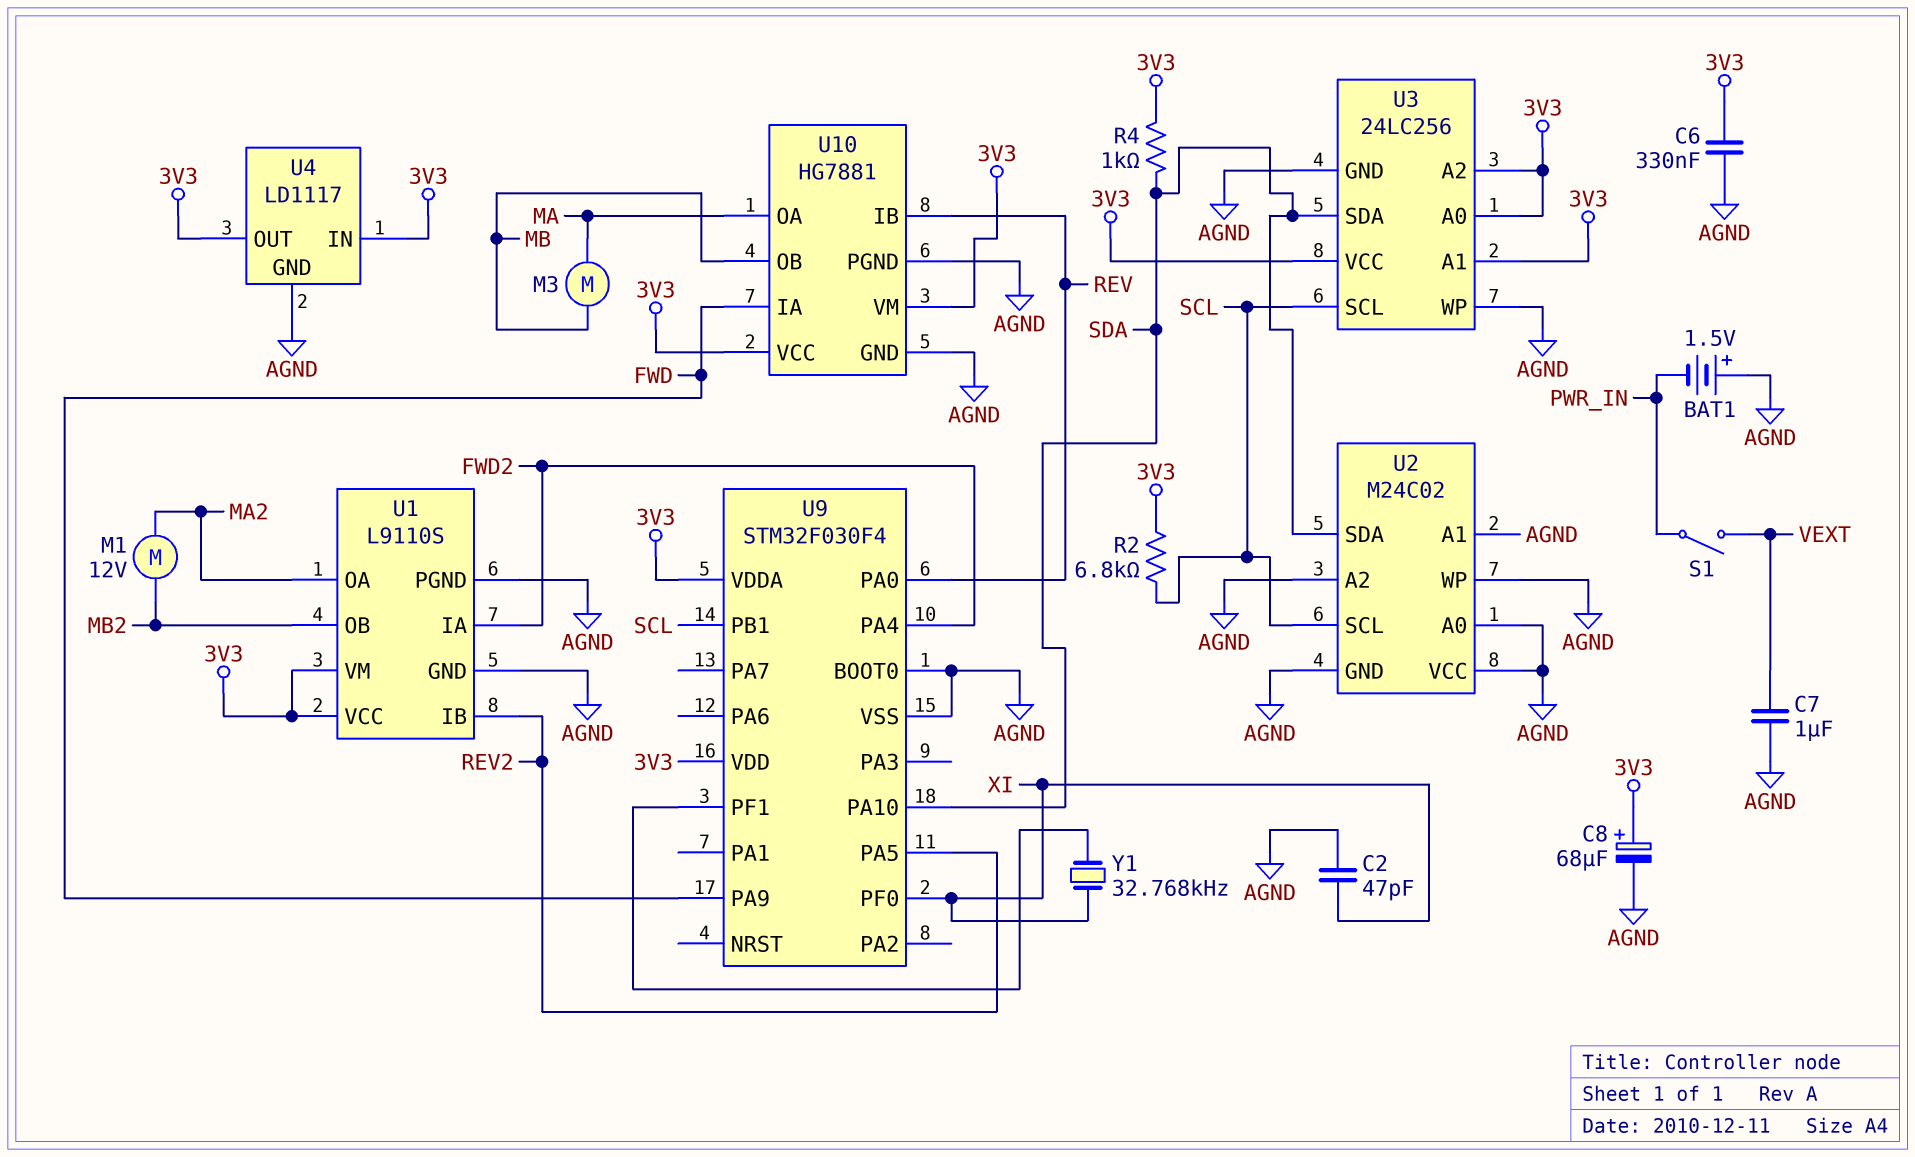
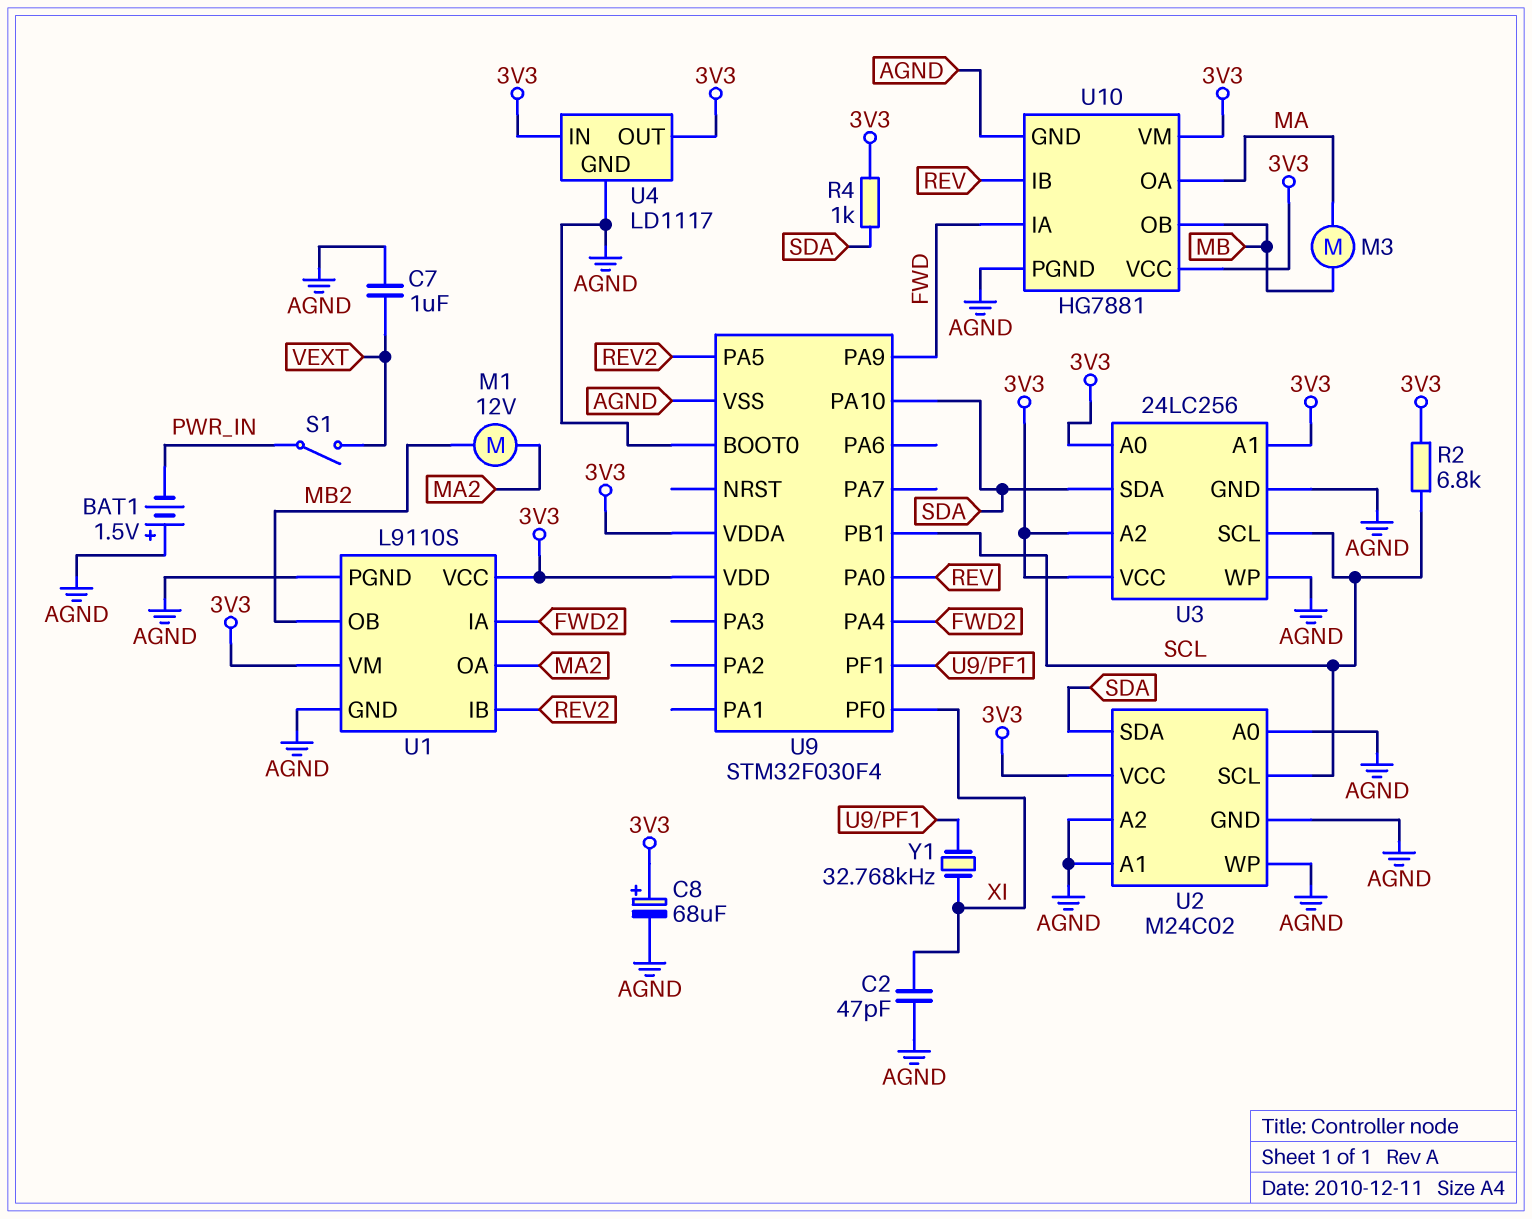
C6: 330nF (3V3, AGND) -> none
U2 pin VCC: AGND -> 3V3

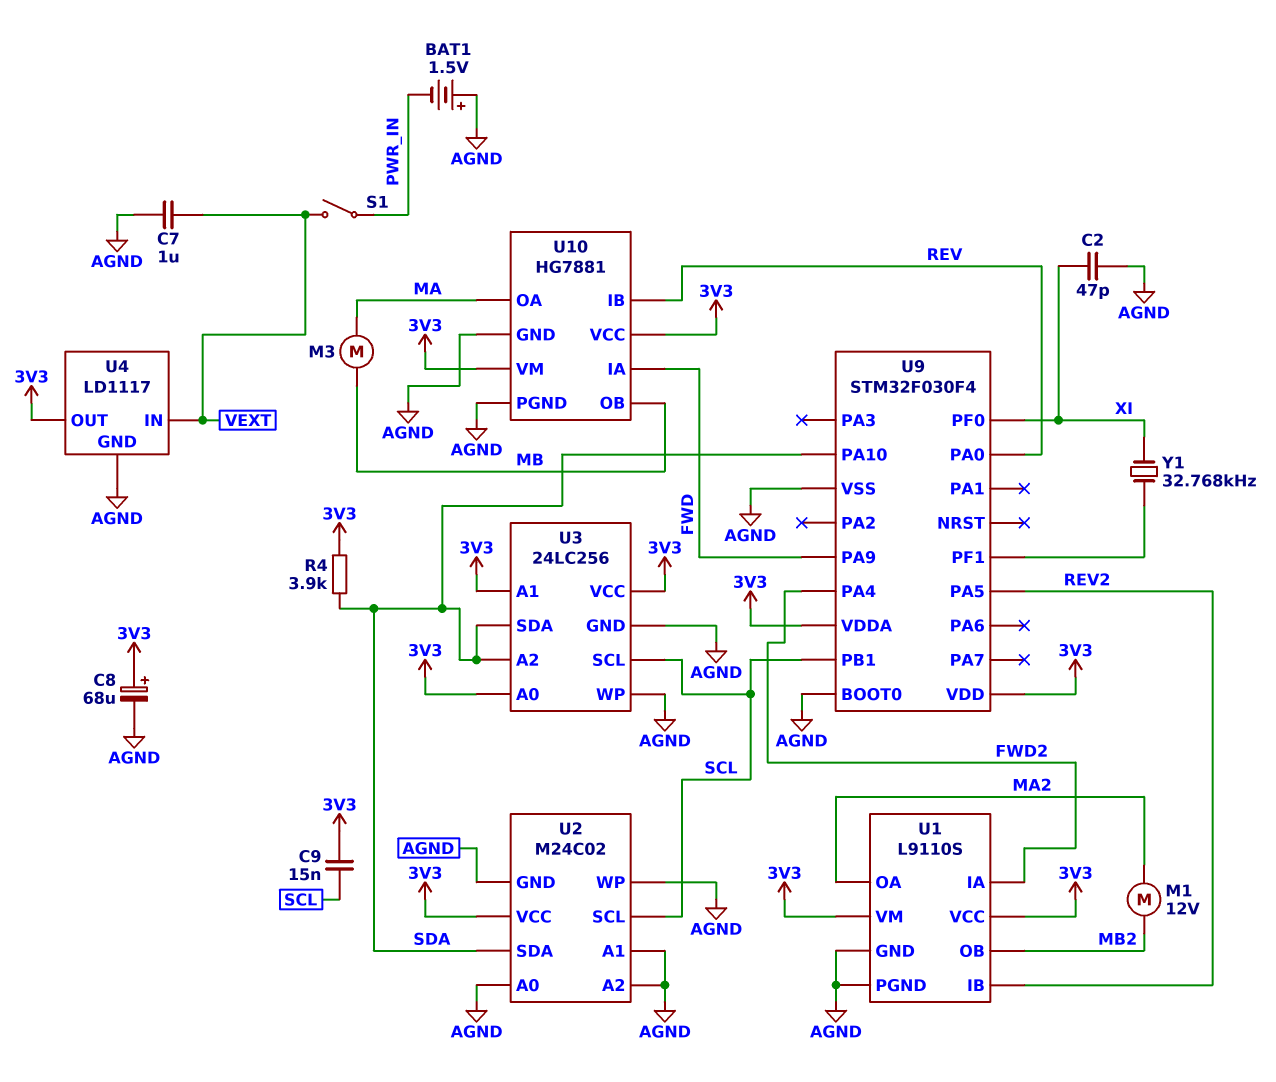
C9: none -> 15nF (3V3, SCL)
R2: 6.8k (3V3, SCL) -> none
R4: 1k (3V3, SDA) -> 3.9k (3V3, SDA)
U3 pin A2: 3V3 -> SDA
U4 pin IN: 3V3 -> VEXT

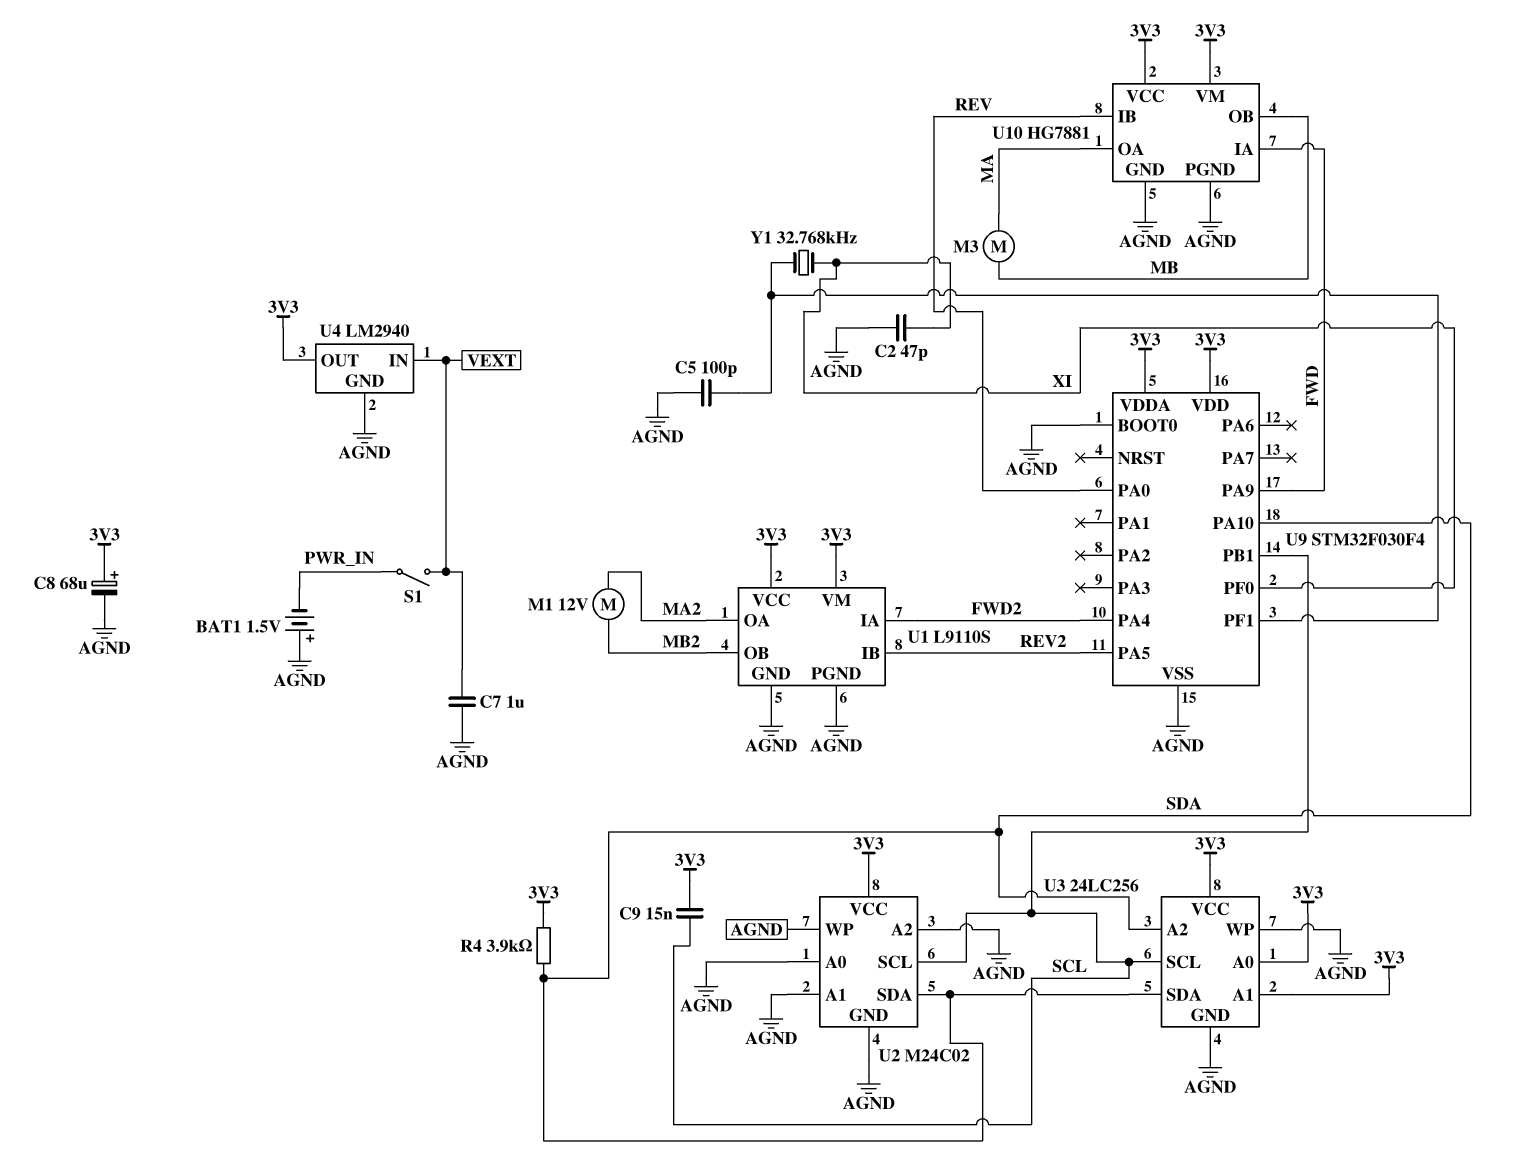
C5: none -> 100pF (AGND, U9/PF1)
U4: LD1117 -> LM2940

